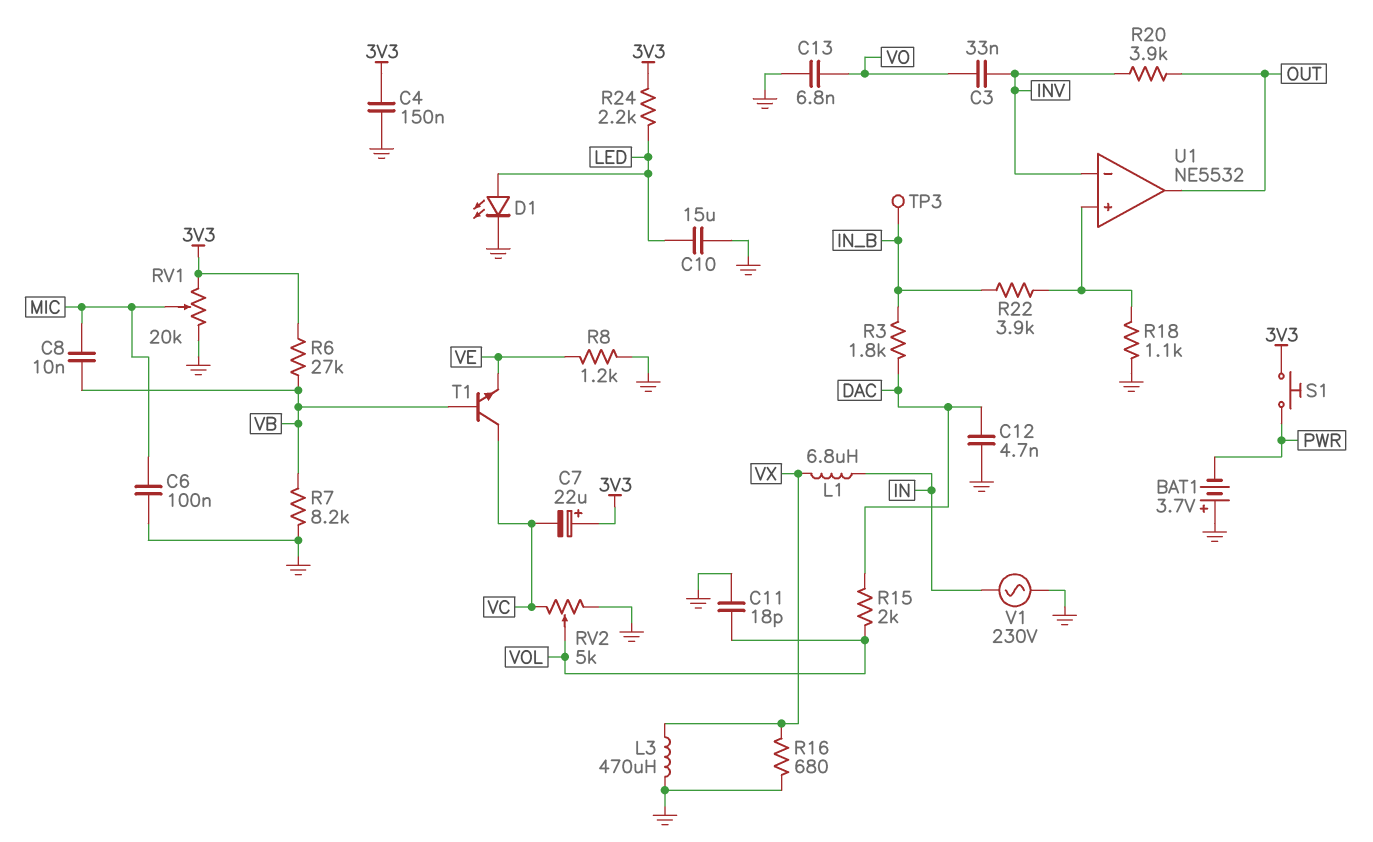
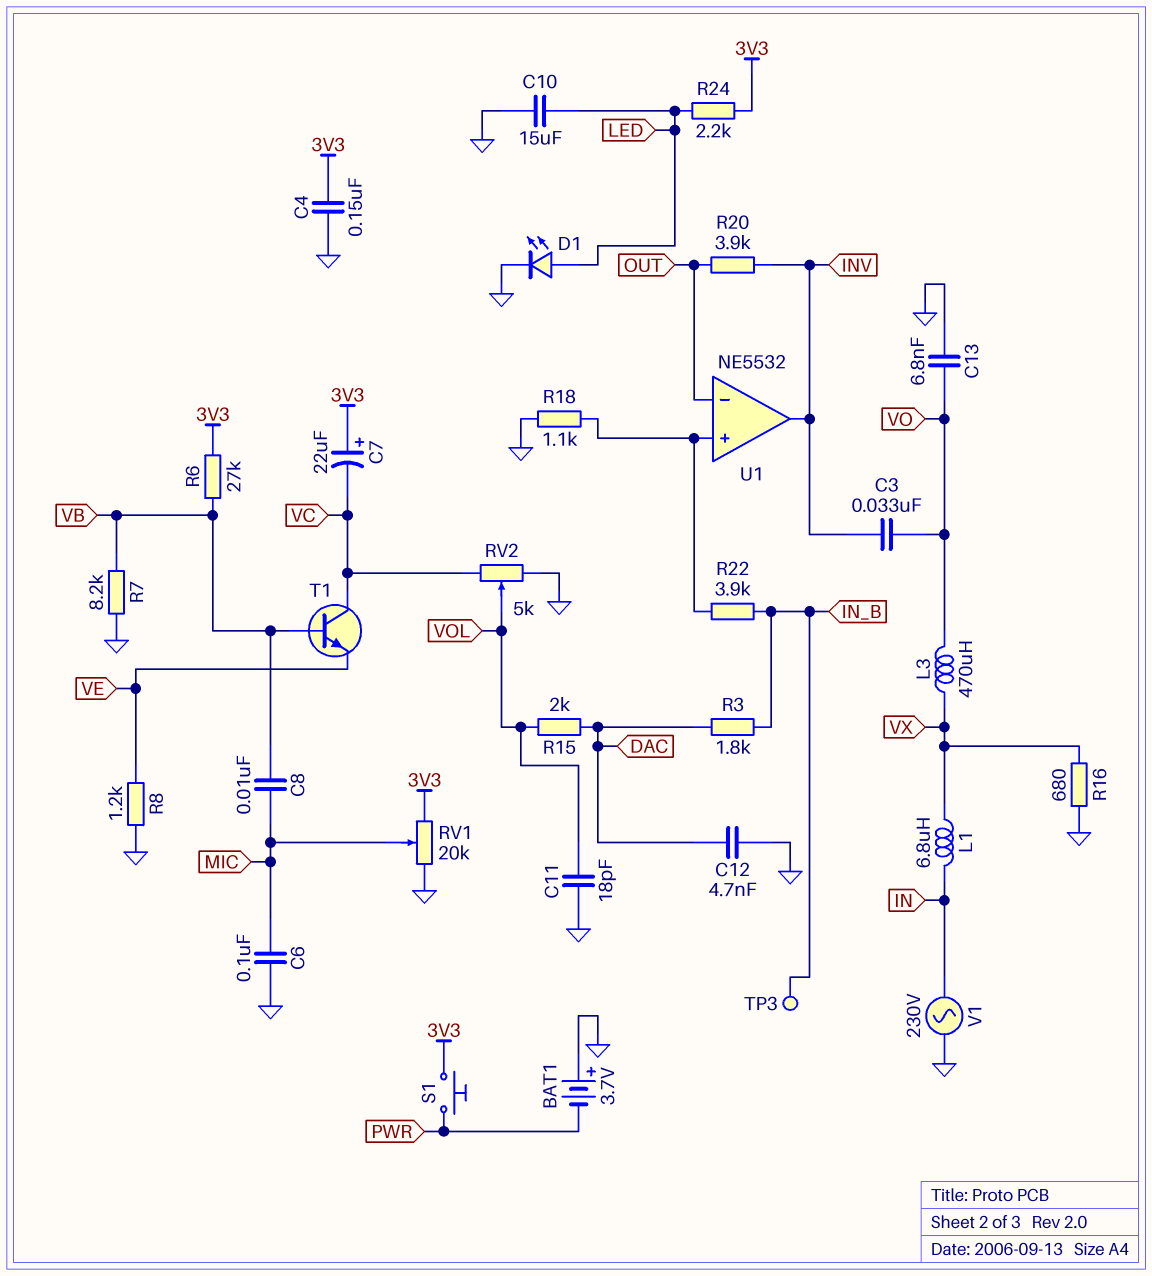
L3: 470uH (GND, VX) -> 470uH (VO, VX)
U1 pin in-: INV -> OUT
U1 pin out: OUT -> INV

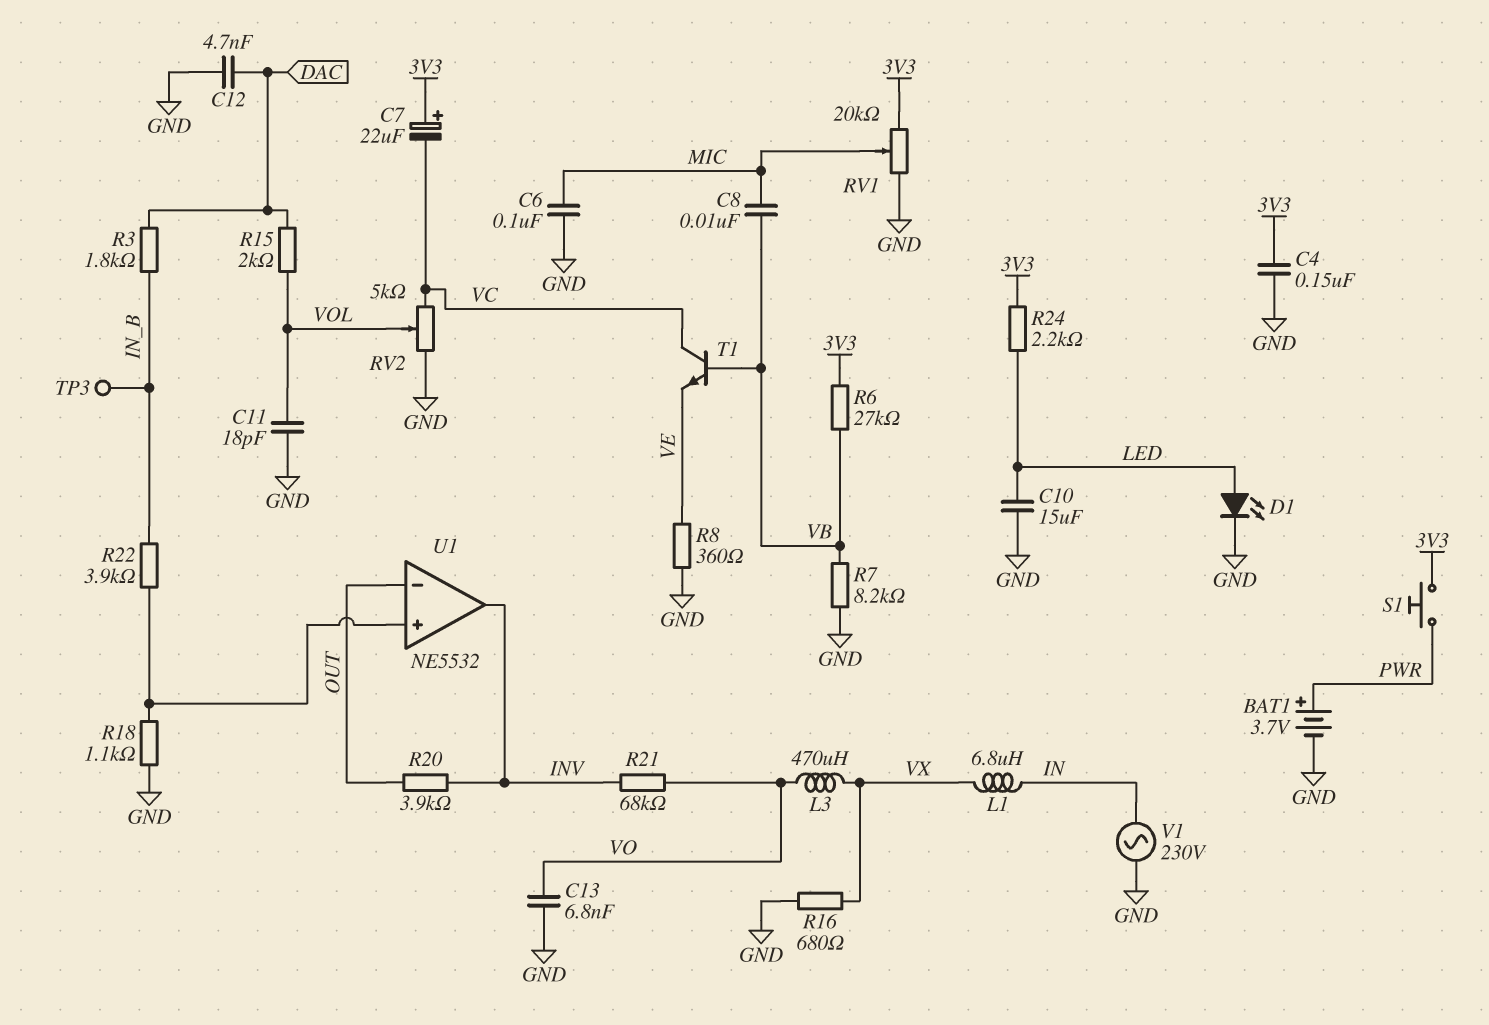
BAT1: 3.7V (plus GND, minus PWR) -> 3.7V (plus PWR, minus GND)
C3: 33nF (INV, VO) -> none
R8: 1.2k (GND, VE) -> 360 (GND, VE)
R21: none -> 68k (INV, VO)

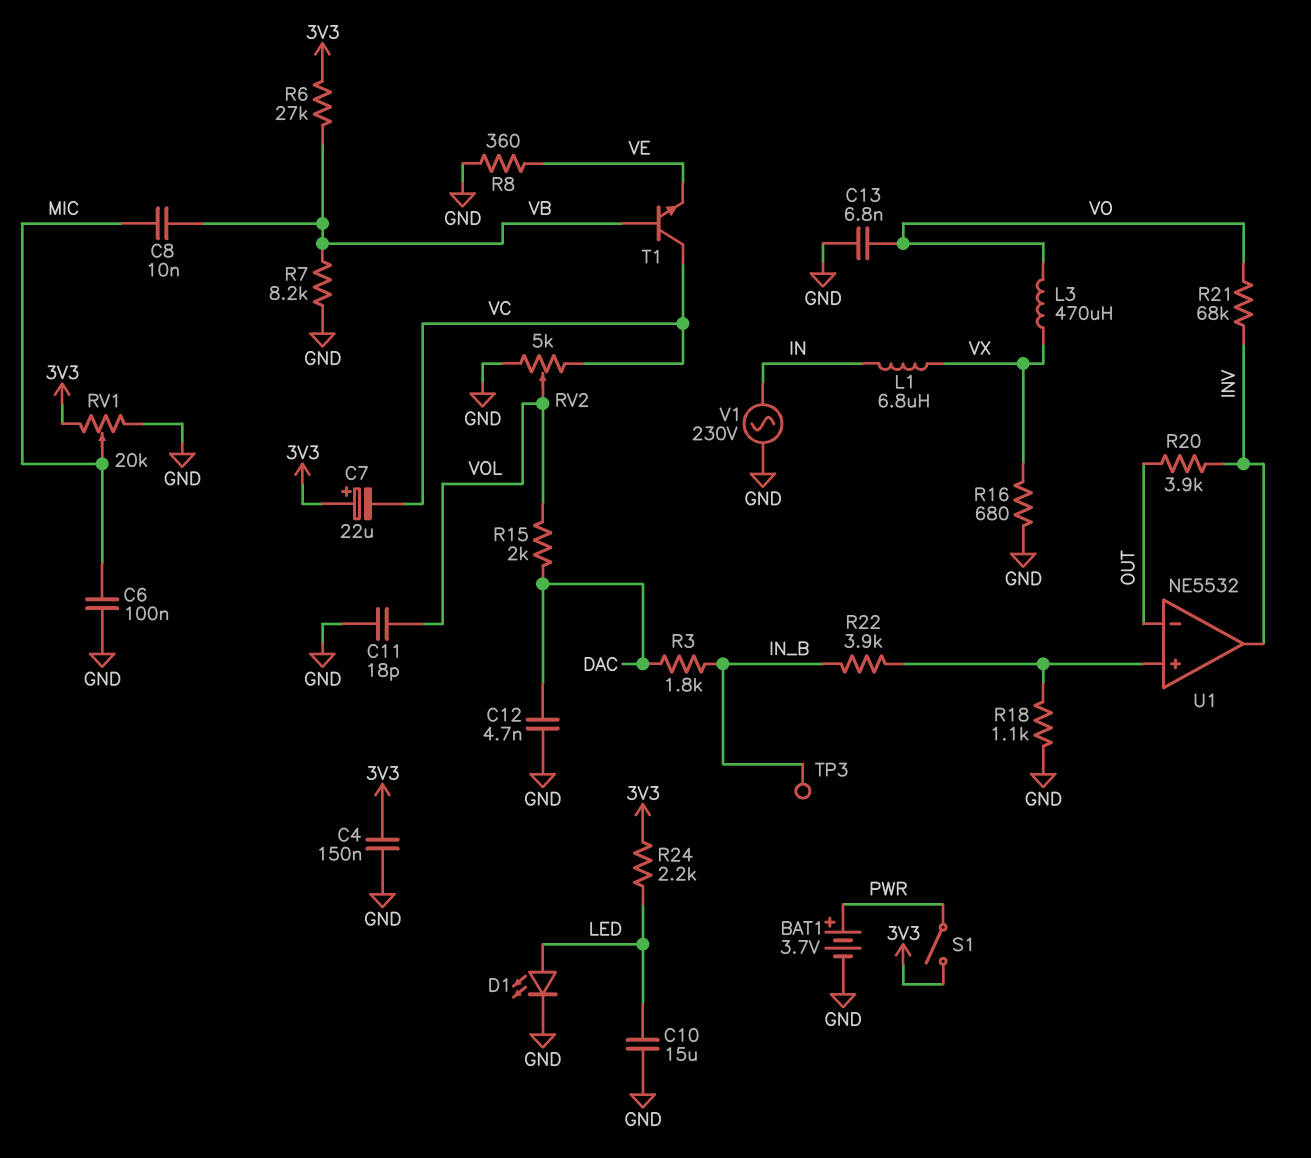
S1: button (3V3, PWR) -> switch (3V3, PWR)

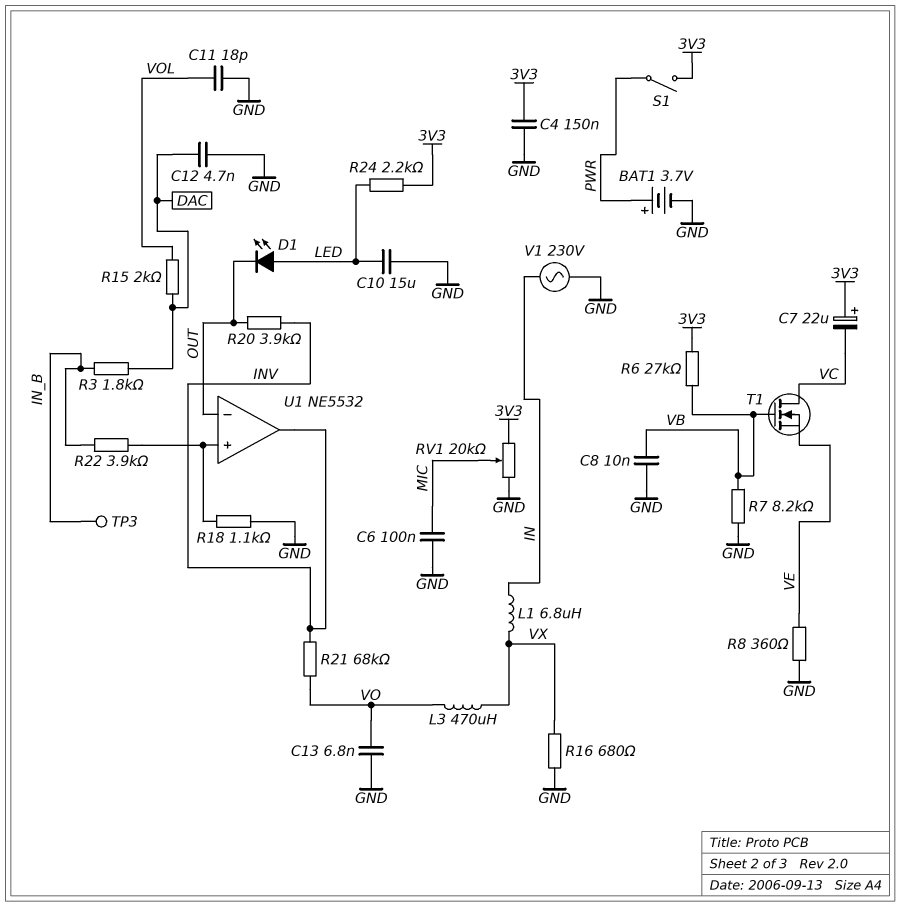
C8: 10nF (MIC, VB) -> 10nF (GND, VB)
D1: LED (A LED, K GND) -> LED (A LED, K OUT)
RV2: 5k (GND, VC, wiper VOL) -> none
T1: NPN (B VB, C VC, E VE) -> NMOS (G VB, D VC, S VE)

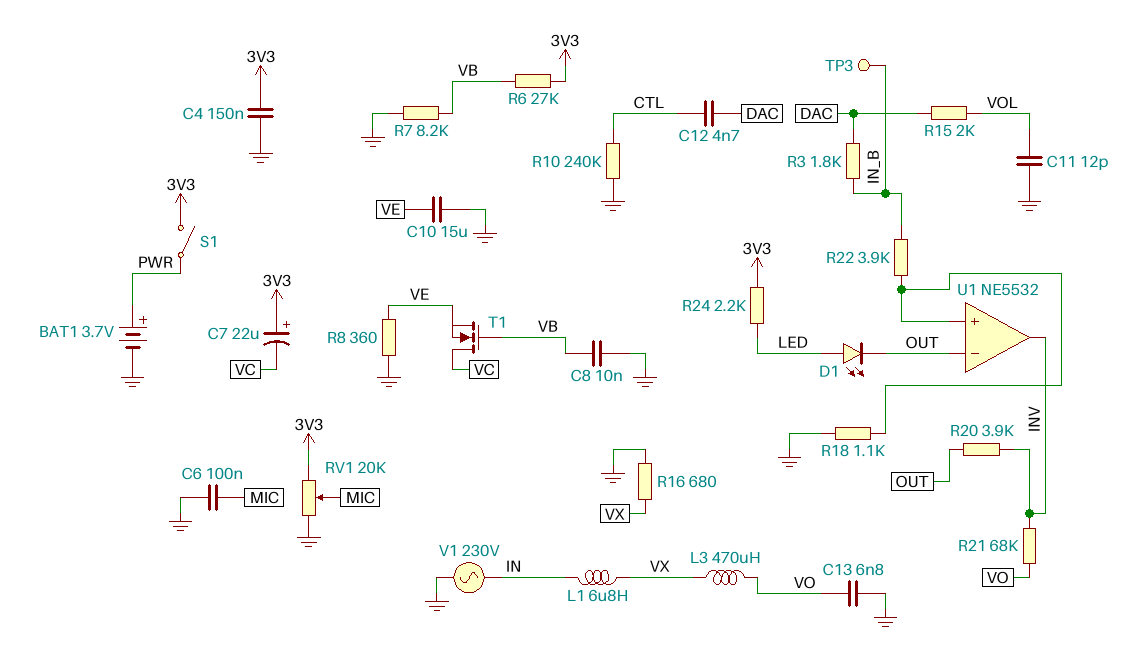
C10: 15uF (GND, LED) -> 15uF (GND, VE)
C11: 18pF (GND, VOL) -> 12pF (GND, VOL)
C12: 4.7nF (DAC, GND) -> 4.7nF (CTL, DAC)
R10: none -> 240k (CTL, GND)

